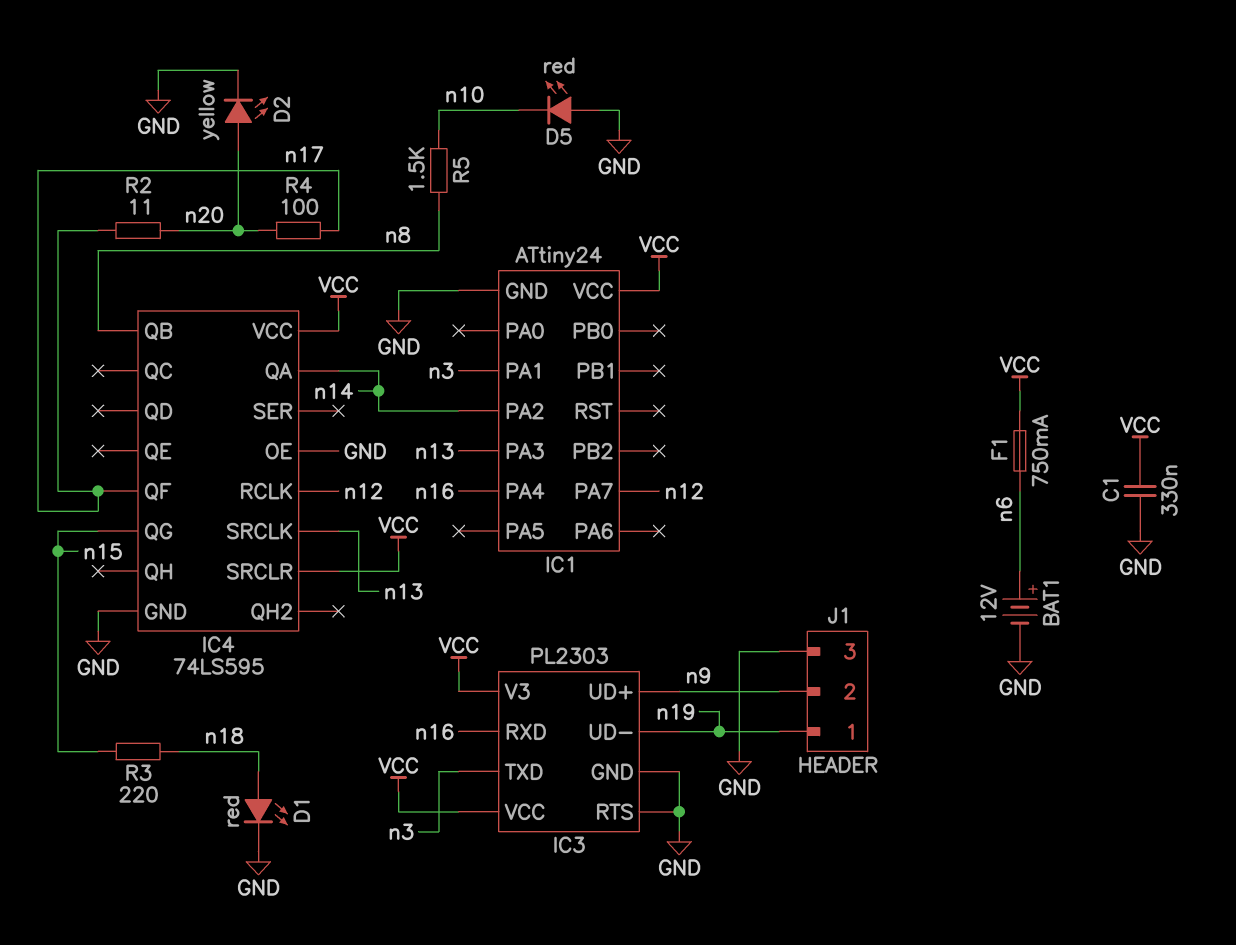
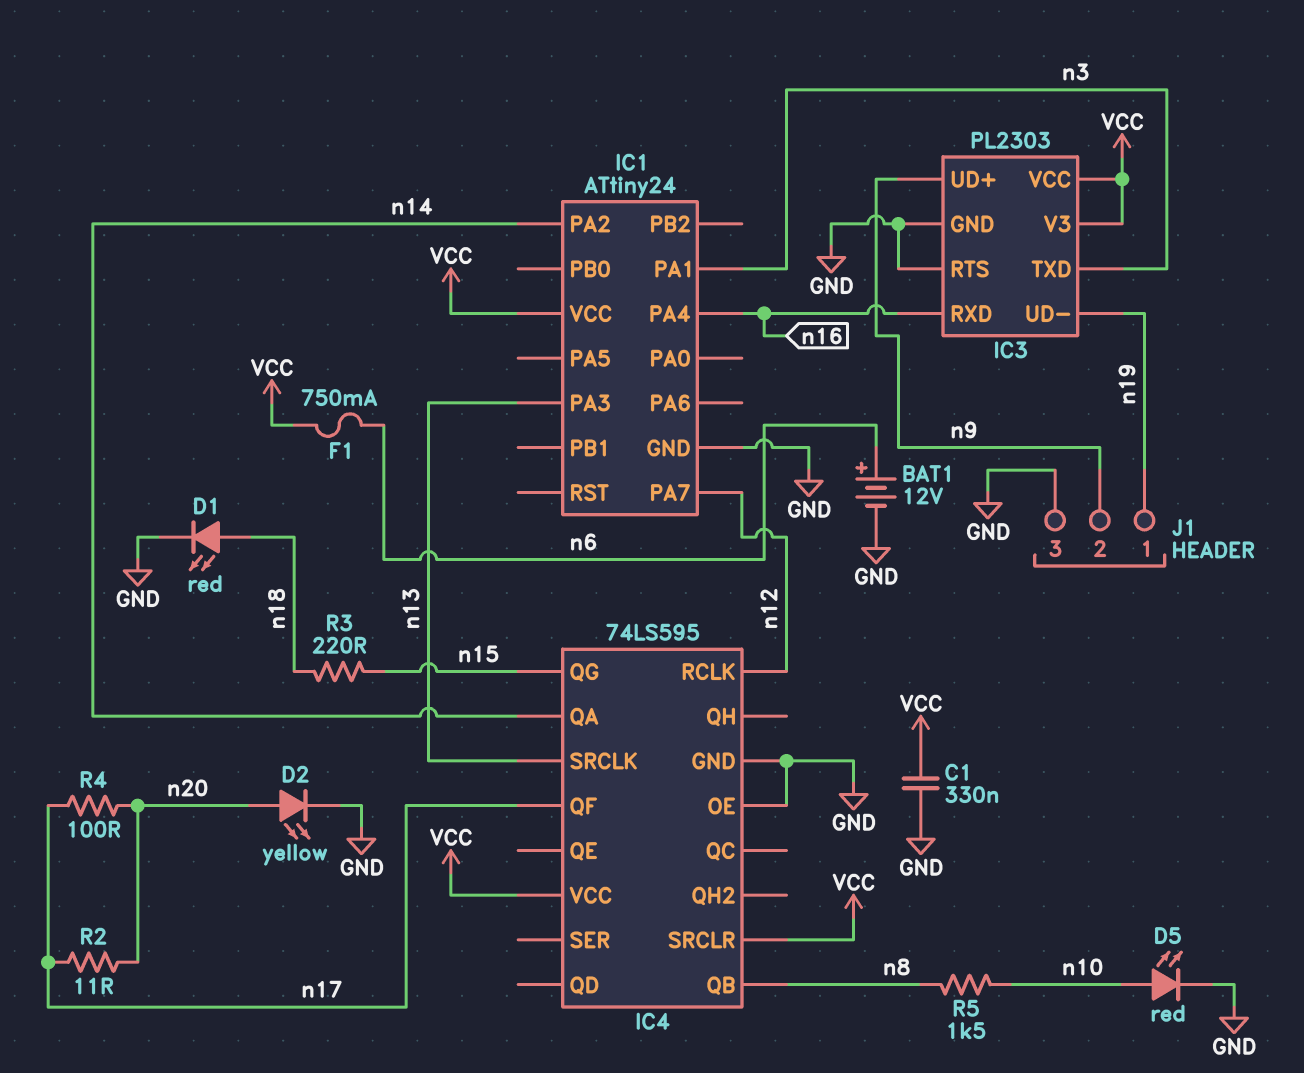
D5: LED red (A GND, K n10) -> LED red (A n10, K GND)

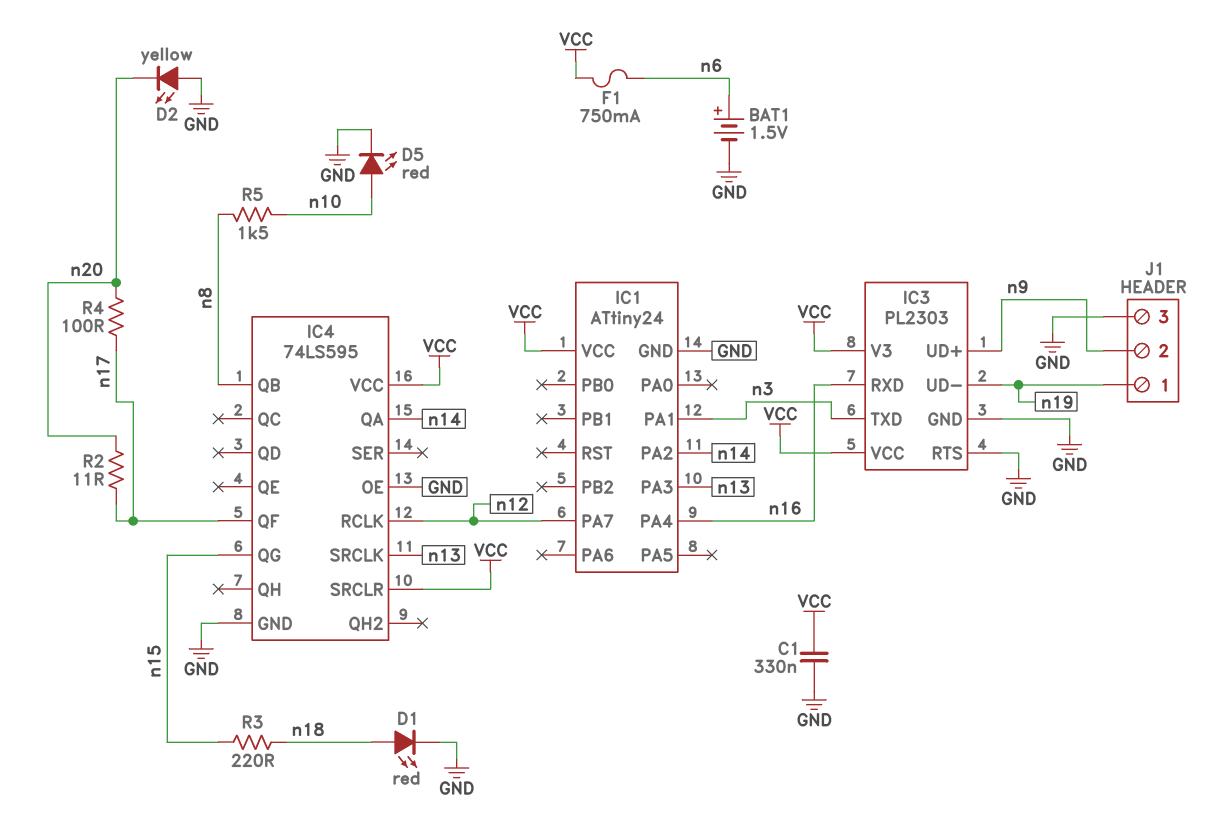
BAT1: 12V (plus n6, minus GND) -> 1.5V (plus n6, minus GND)
D2: LED yellow (A n20, K GND) -> LED yellow (A GND, K n20)

